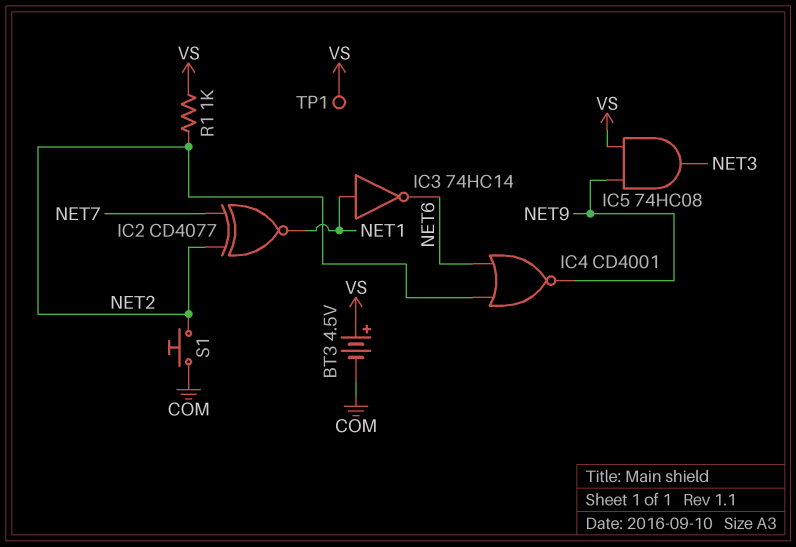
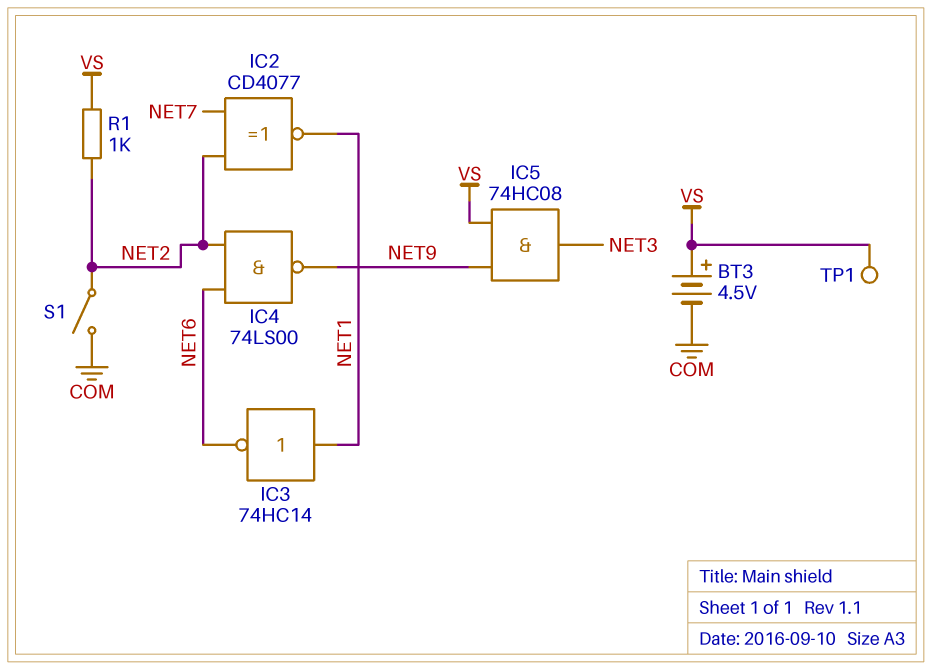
IC4: NOR CD4001 (in NET2, in NET6, out NET9) -> NAND 74LS00 (in NET2, in NET6, out NET9)
S1: button (COM, NET2) -> switch (COM, NET2)

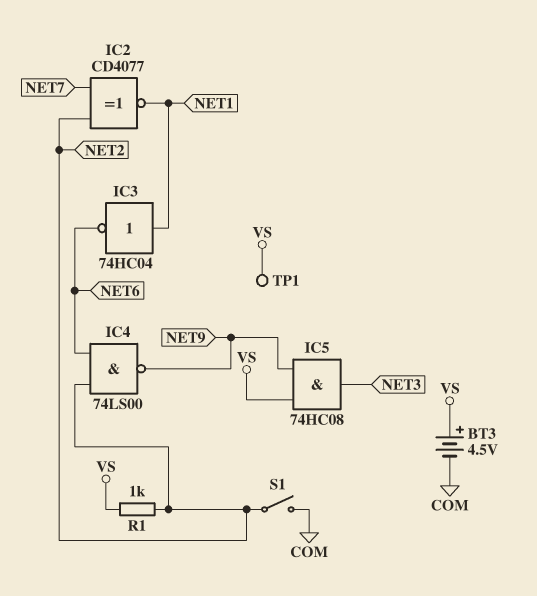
IC3: NOT 74HC14 (in NET1, out NET6) -> NOT 74HC04 (in NET1, out NET6)

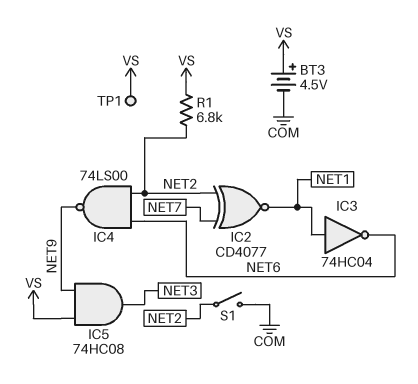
R1: 1k (NET2, VS) -> 6.8k (NET2, VS)

